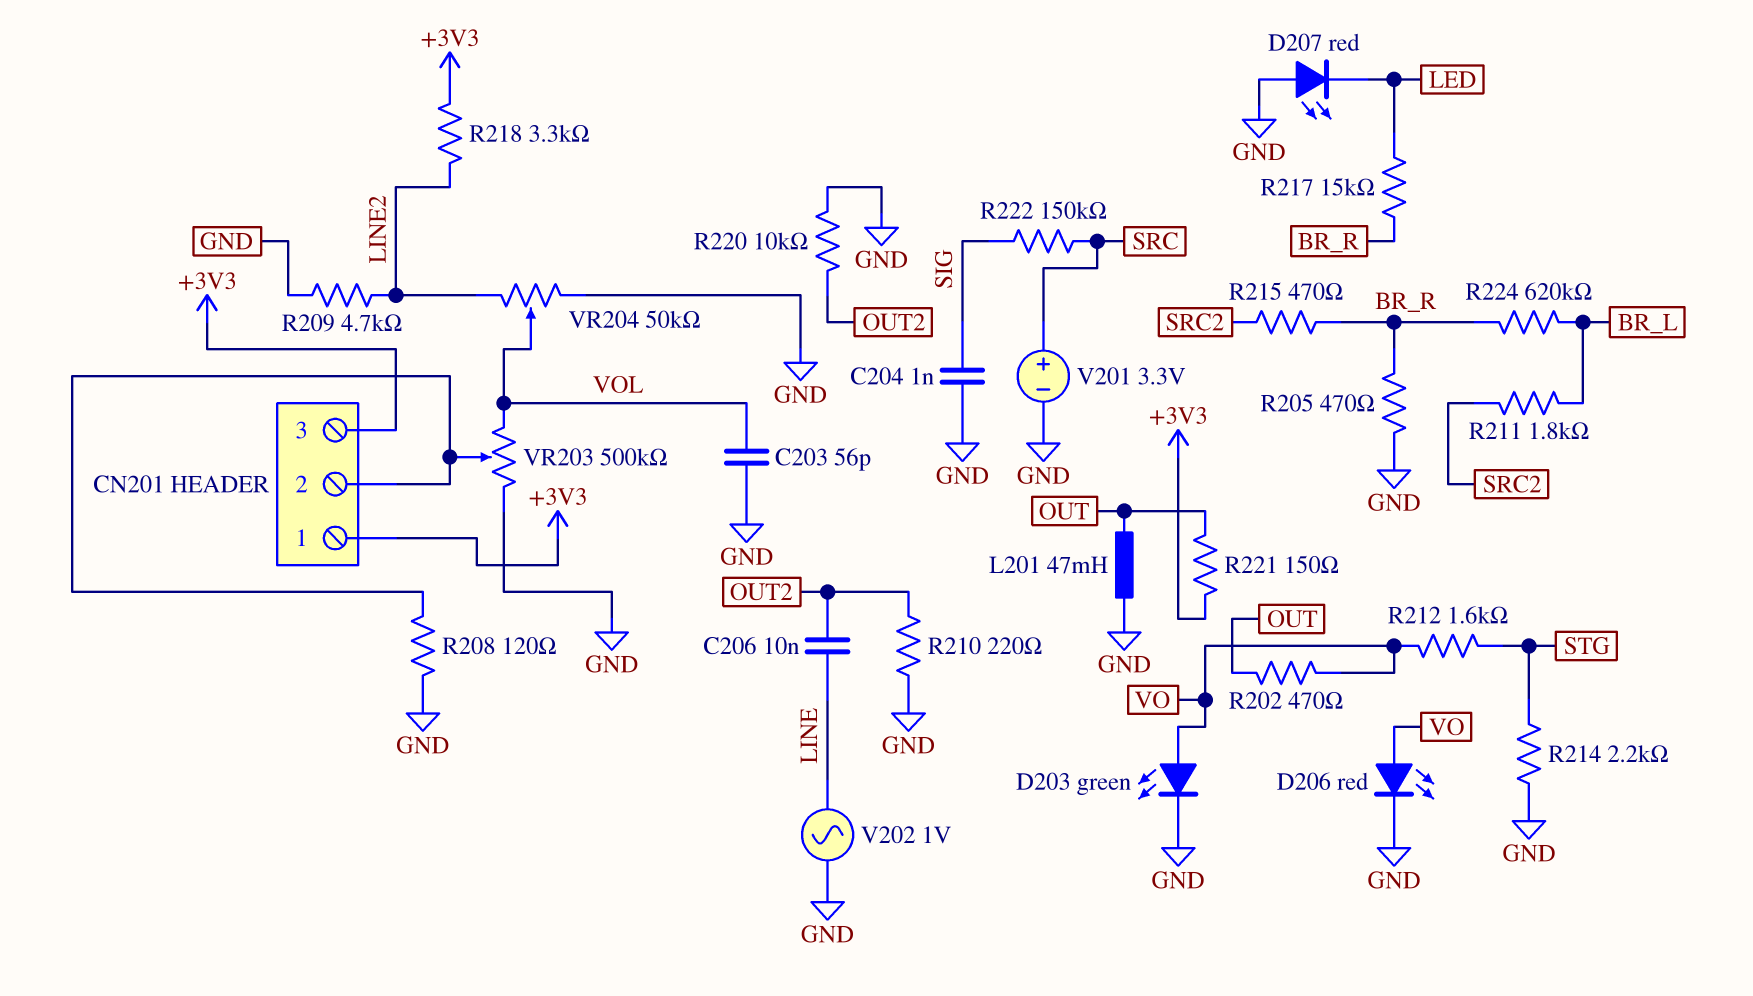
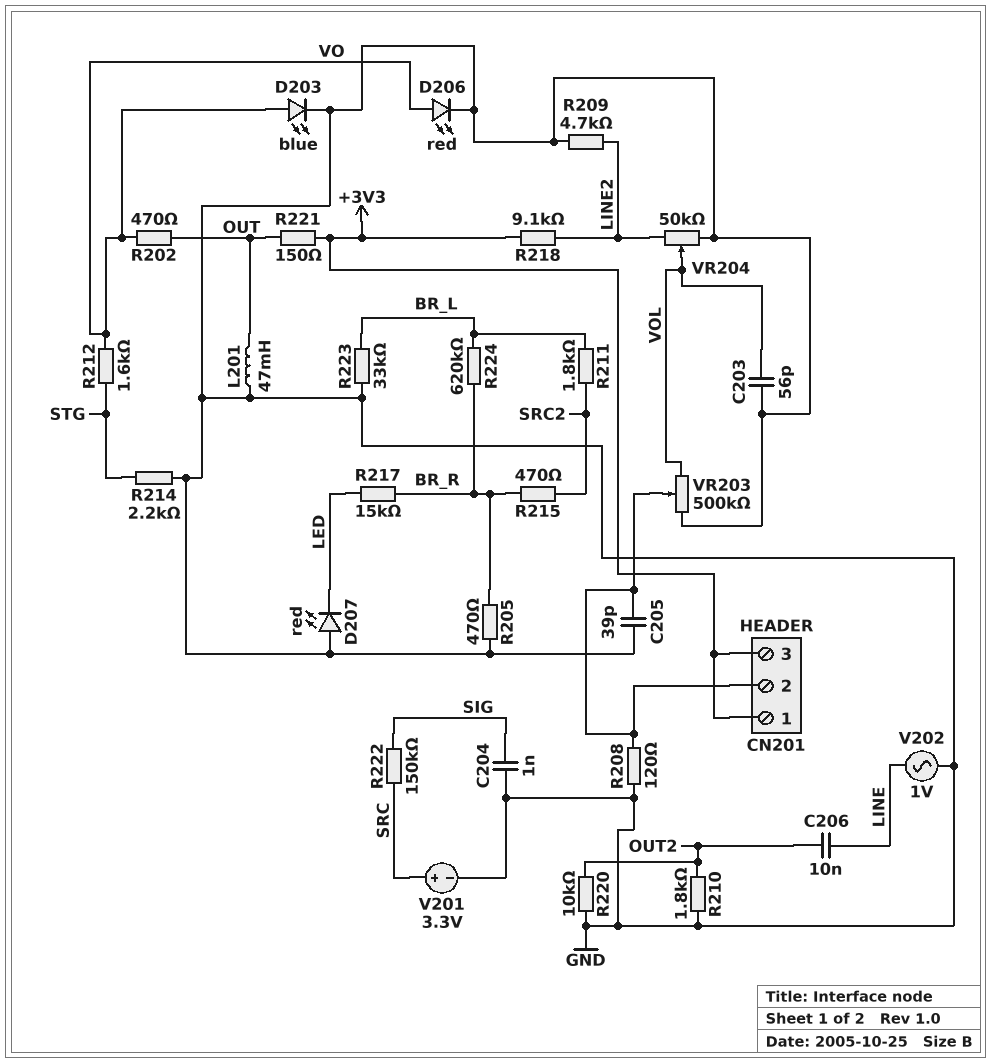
C205: none -> 39pF (CN201/2, GND)
D203: LED green (A VO, K GND) -> LED blue (A VO, K GND)
R210: 220 (GND, OUT2) -> 1.8k (GND, OUT2)
R218: 3.3k (+3V3, LINE2) -> 9.1k (+3V3, LINE2)
R223: none -> 33k (BR_L, GND)

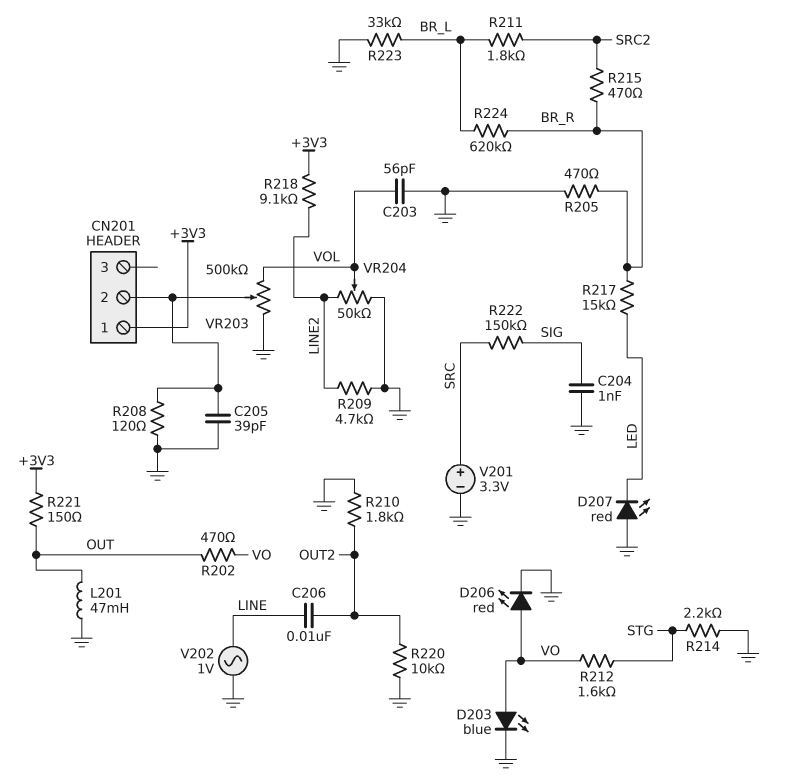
CN201 pin 3: +3V3 -> none

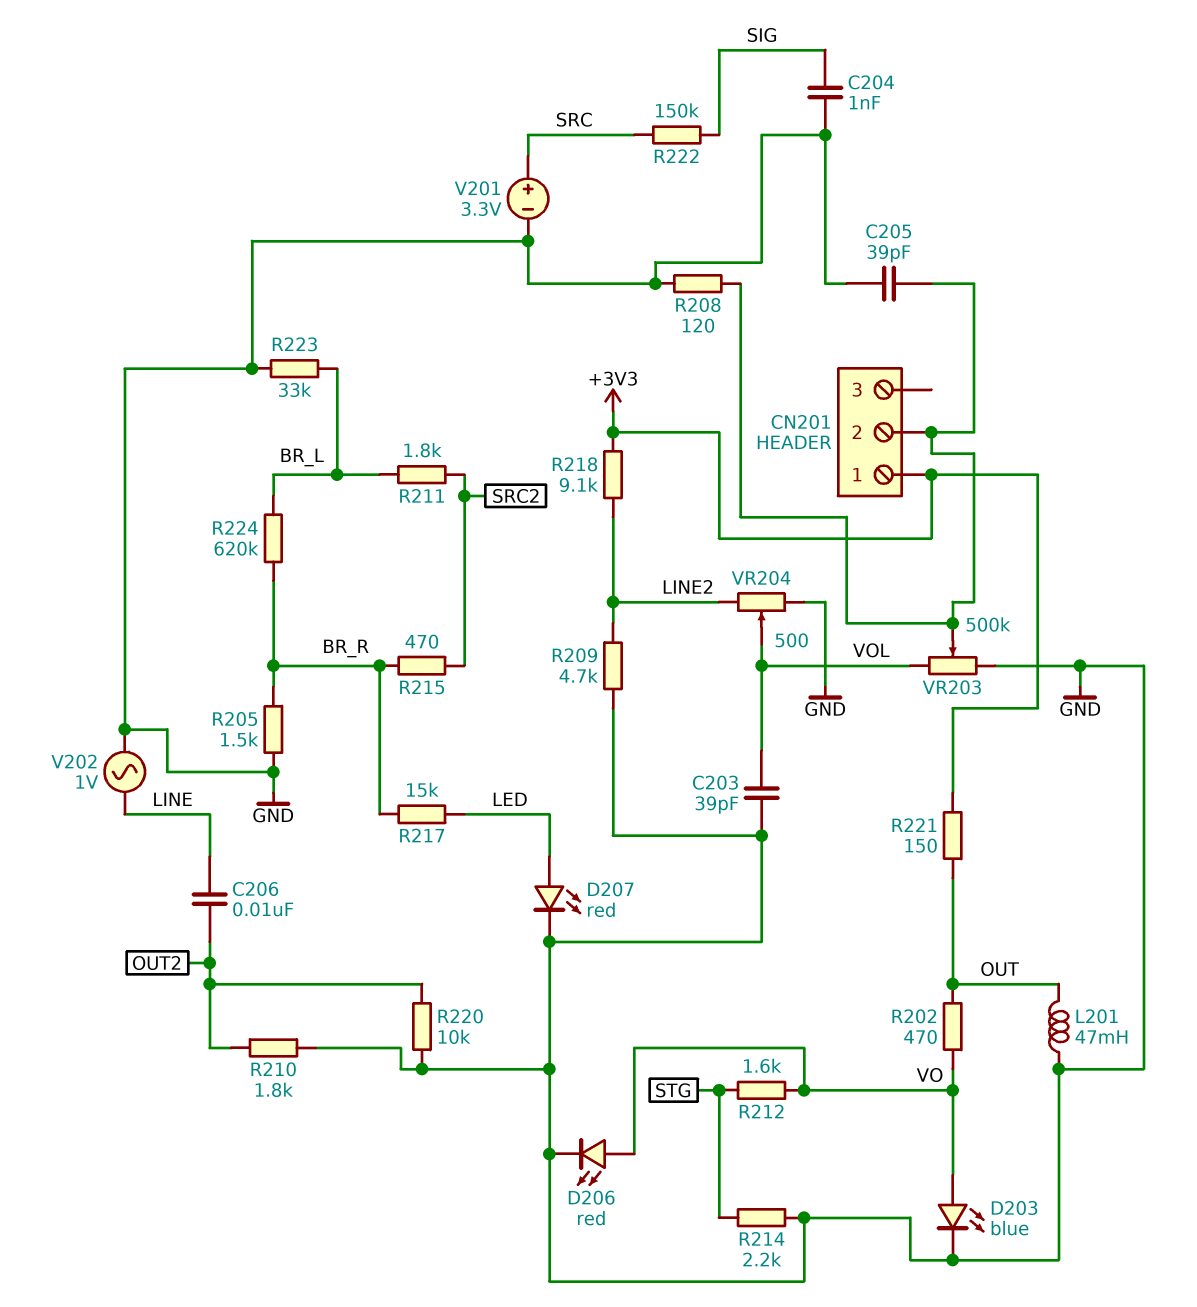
C203: 56pF (GND, VOL) -> 39pF (GND, VOL)
D207: LED red (A GND, K LED) -> LED red (A LED, K GND)
R205: 470 (BR_R, GND) -> 1.5k (BR_R, GND)
VR204: 50k (GND, LINE2, wiper VOL) -> 500 (GND, LINE2, wiper VOL)

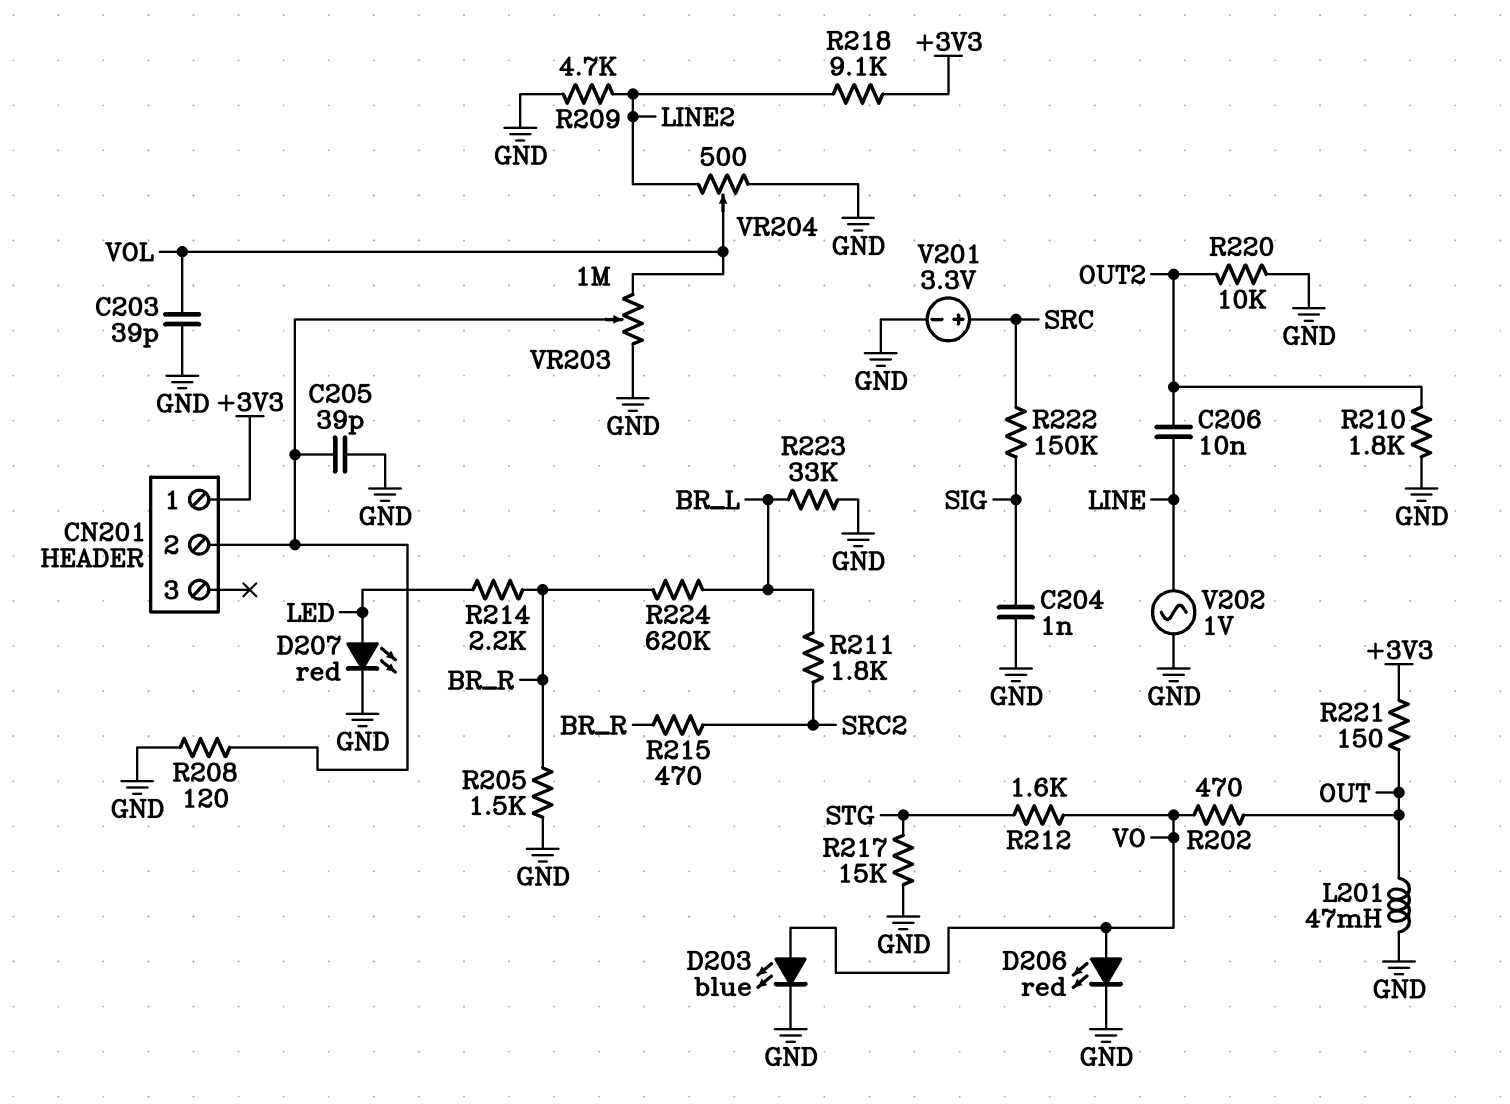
R214: 2.2k (GND, STG) -> 2.2k (BR_R, LED)
R217: 15k (BR_R, LED) -> 15k (GND, STG)
VR203: 500k (GND, VOL, wiper CN201/2) -> 1M (GND, VOL, wiper CN201/2)

